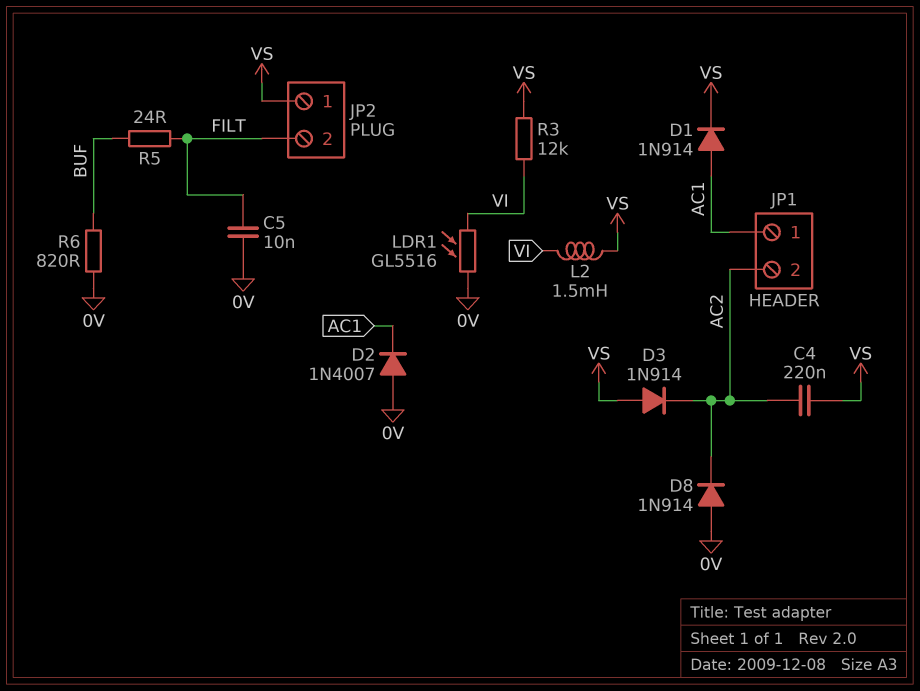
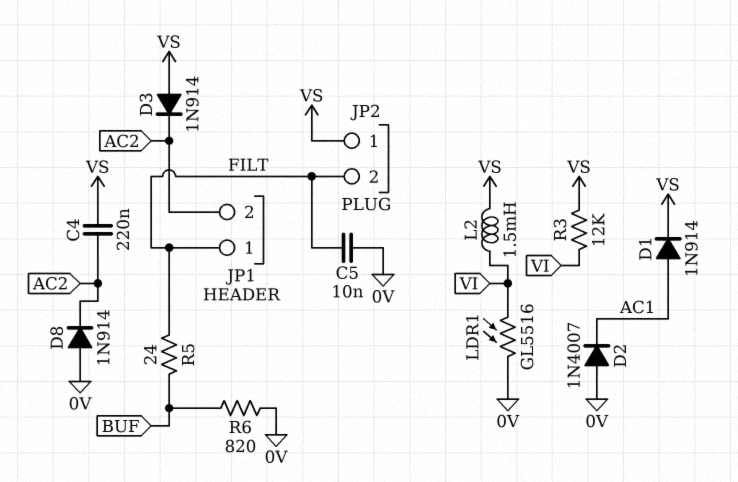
JP1 pin 1: AC1 -> FILT

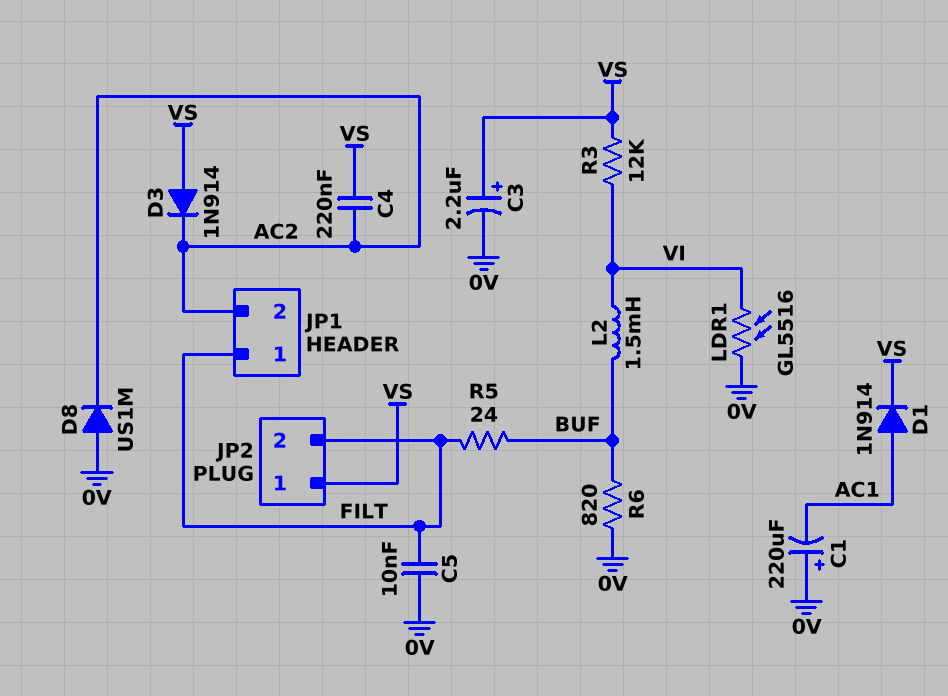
C1: none -> 220uF (plus 0V, minus AC1)
C3: none -> 2.2uF (plus VS, minus 0V)
D2: diode 1N4007 (A 0V, K AC1) -> none
D8: diode 1N914 (A 0V, K AC2) -> diode US1M (A 0V, K AC2)
L2: 1.5mH (VI, VS) -> 1.5mH (BUF, VI)

